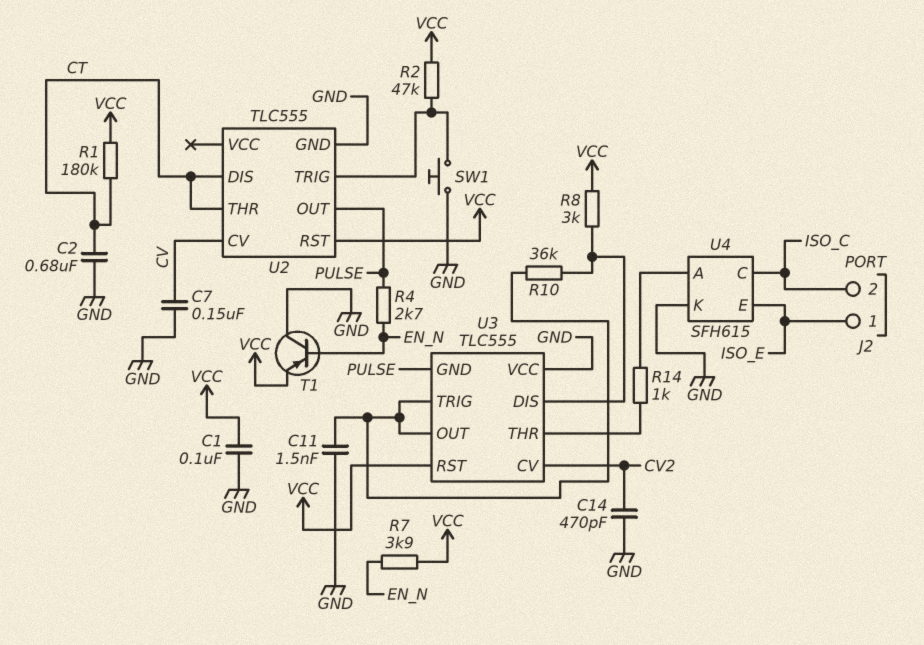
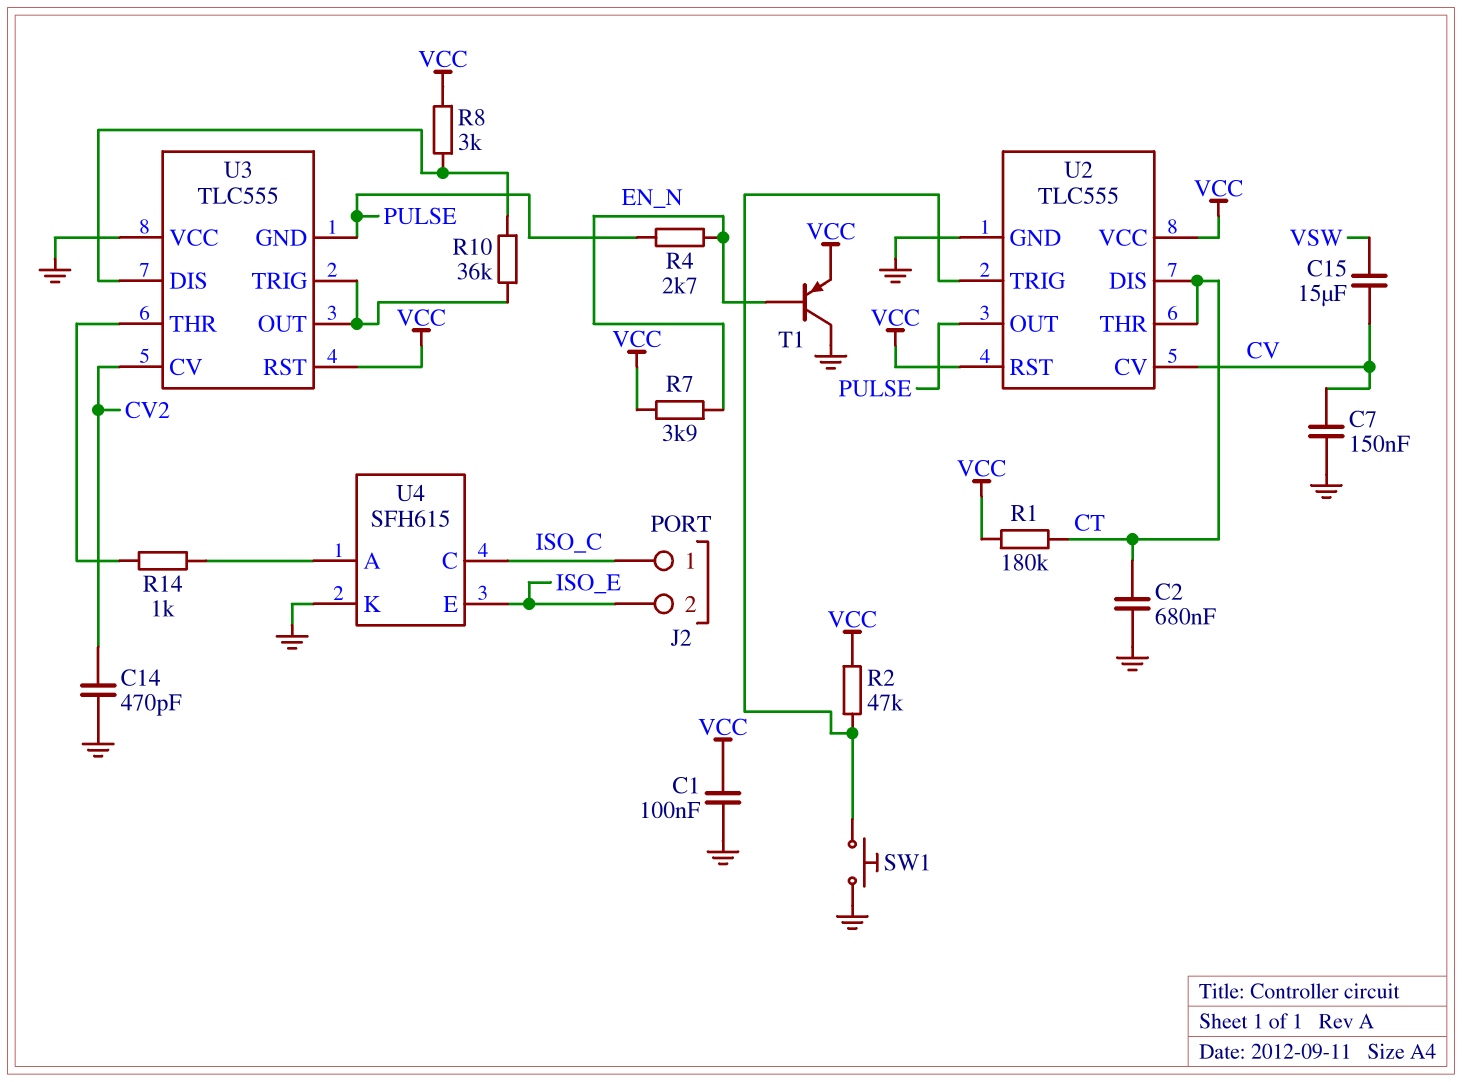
C11: 1.5nF (GND, U3/OUT) -> none
C15: none -> 15uF (CV, VSW)
J2 pin 1: ISO_E -> ISO_C
J2 pin 2: ISO_C -> ISO_E
U2 pin VCC: none -> VCC

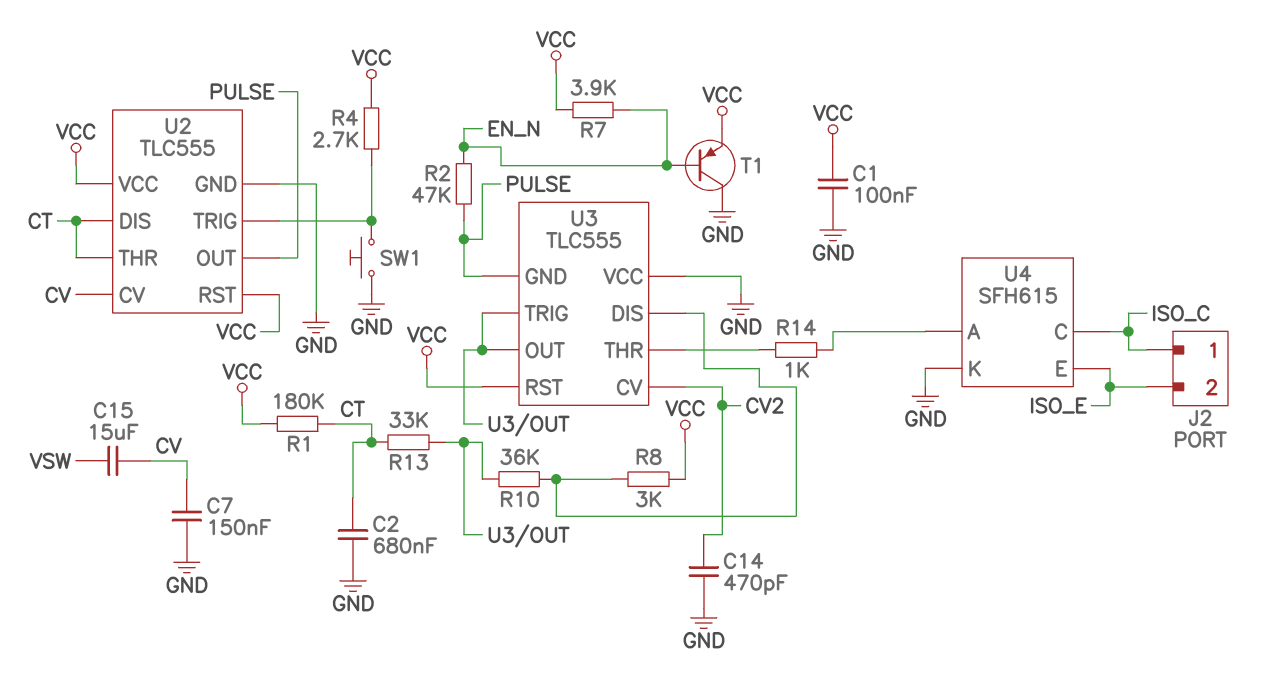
R2: 47k (U2/TRIG, VCC) -> 47k (EN_N, PULSE)
R4: 2.7k (EN_N, PULSE) -> 2.7k (U2/TRIG, VCC)
R13: none -> 33k (CT, U3/OUT)

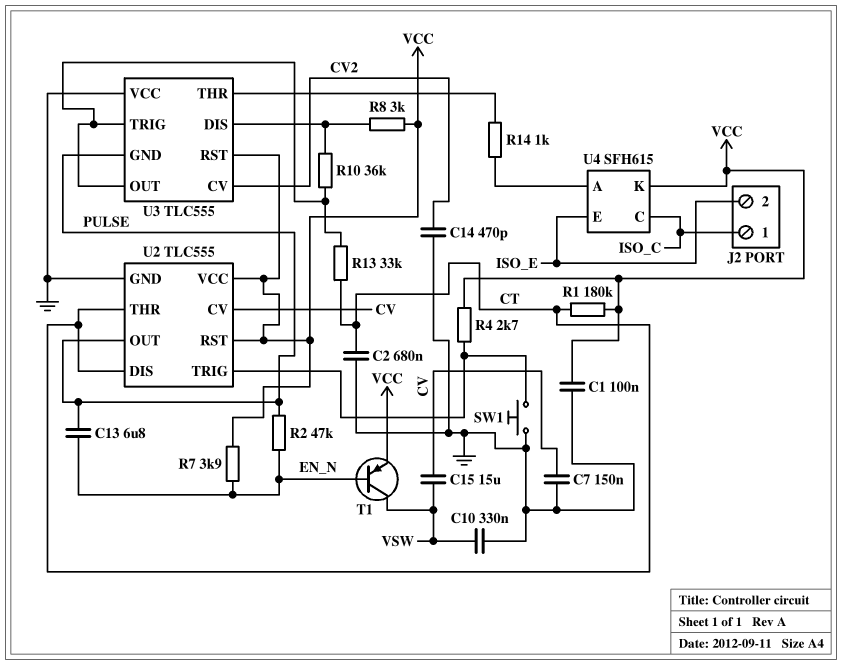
C10: none -> 330nF (GND, VSW)
C13: none -> 6.8uF (EN_N, PULSE)
T1: PNP (B EN_N, C GND, E VCC) -> PNP (B EN_N, C VSW, E VCC)
U4 pin K: GND -> VCC

